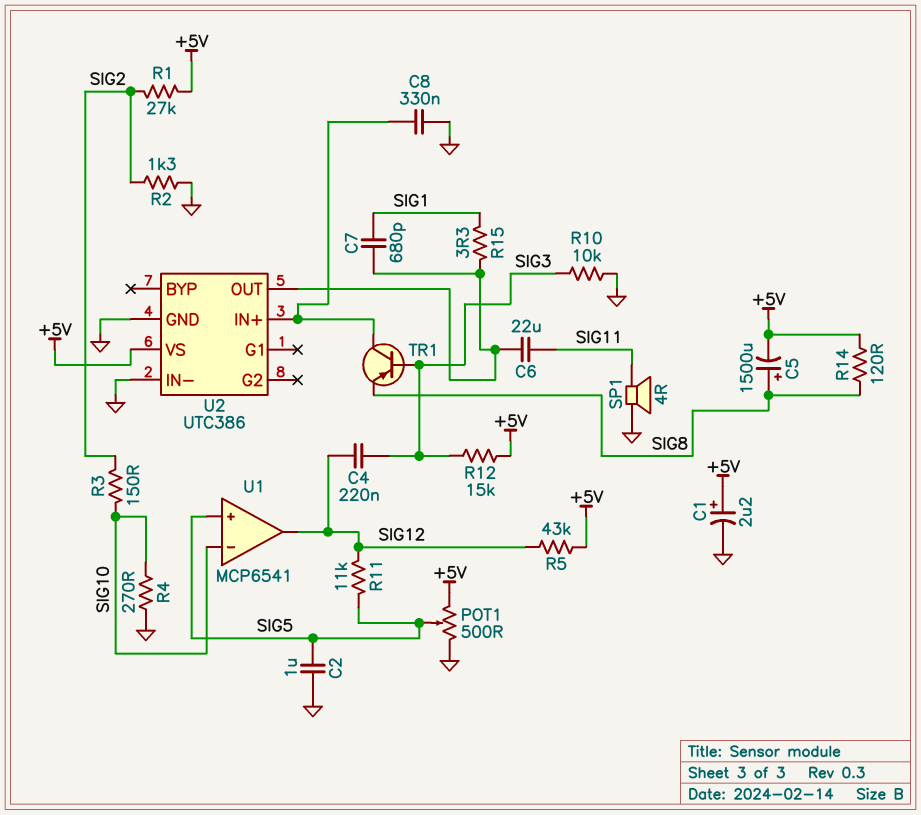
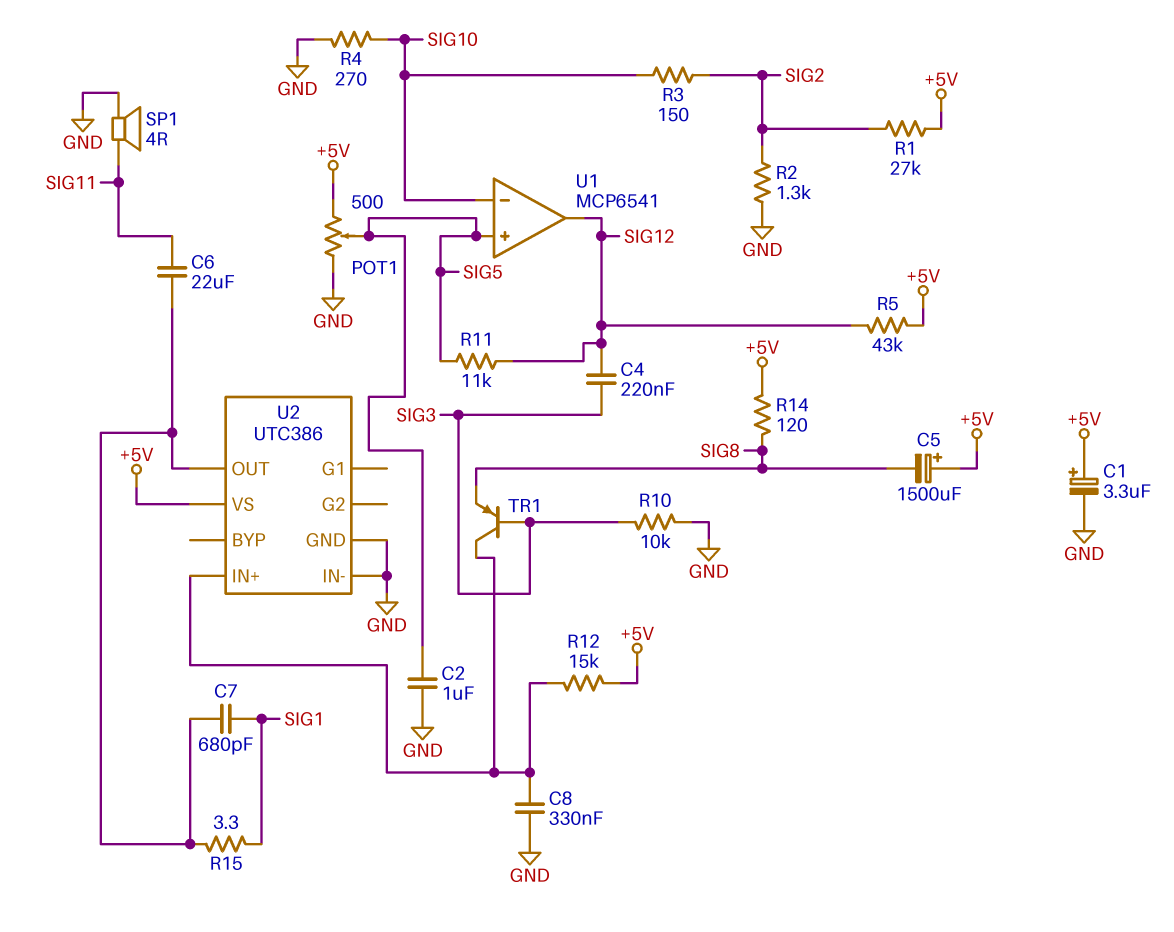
C1: 2.2uF (plus +5V, minus GND) -> 3.3uF (plus +5V, minus GND)
C5: 1500uF (plus SIG8, minus +5V) -> 1500uF (plus +5V, minus SIG8)
R12: 15k (+5V, SIG3) -> 15k (+5V, U2/IN+)

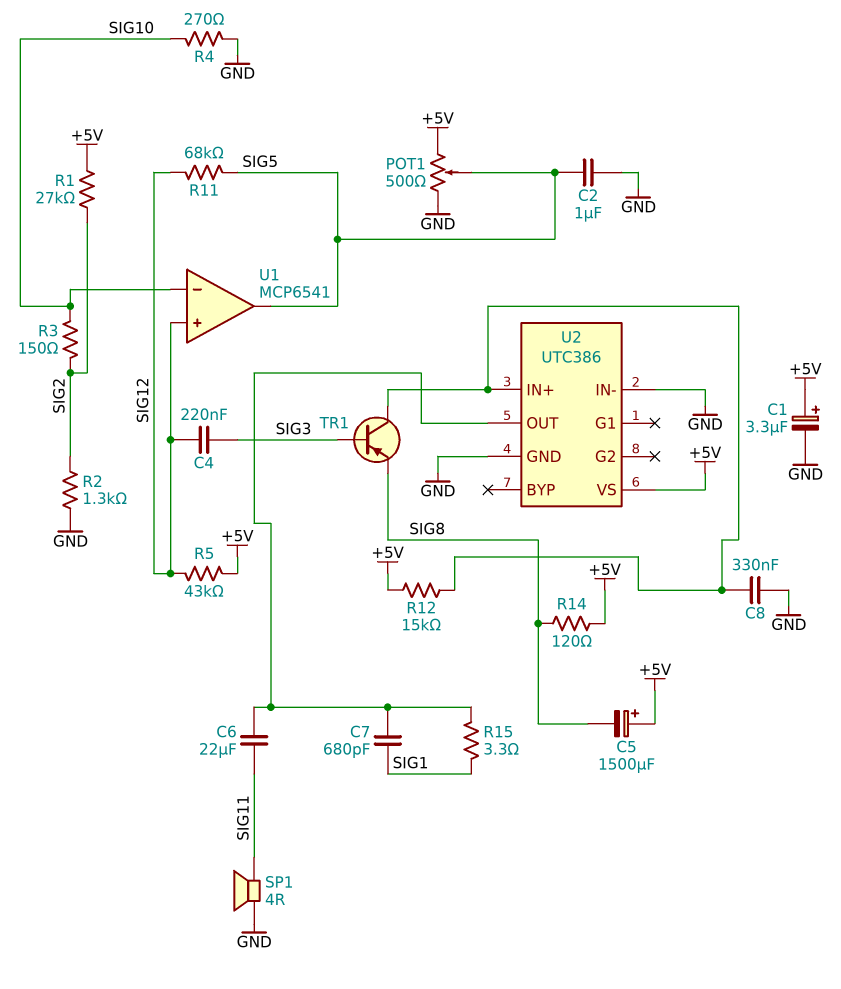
R10: 10k (GND, SIG3) -> none
R11: 11k (SIG5, SIG12) -> 68k (SIG5, SIG12)
U1 pin in+: SIG5 -> SIG12
U1 pin out: SIG12 -> SIG5

